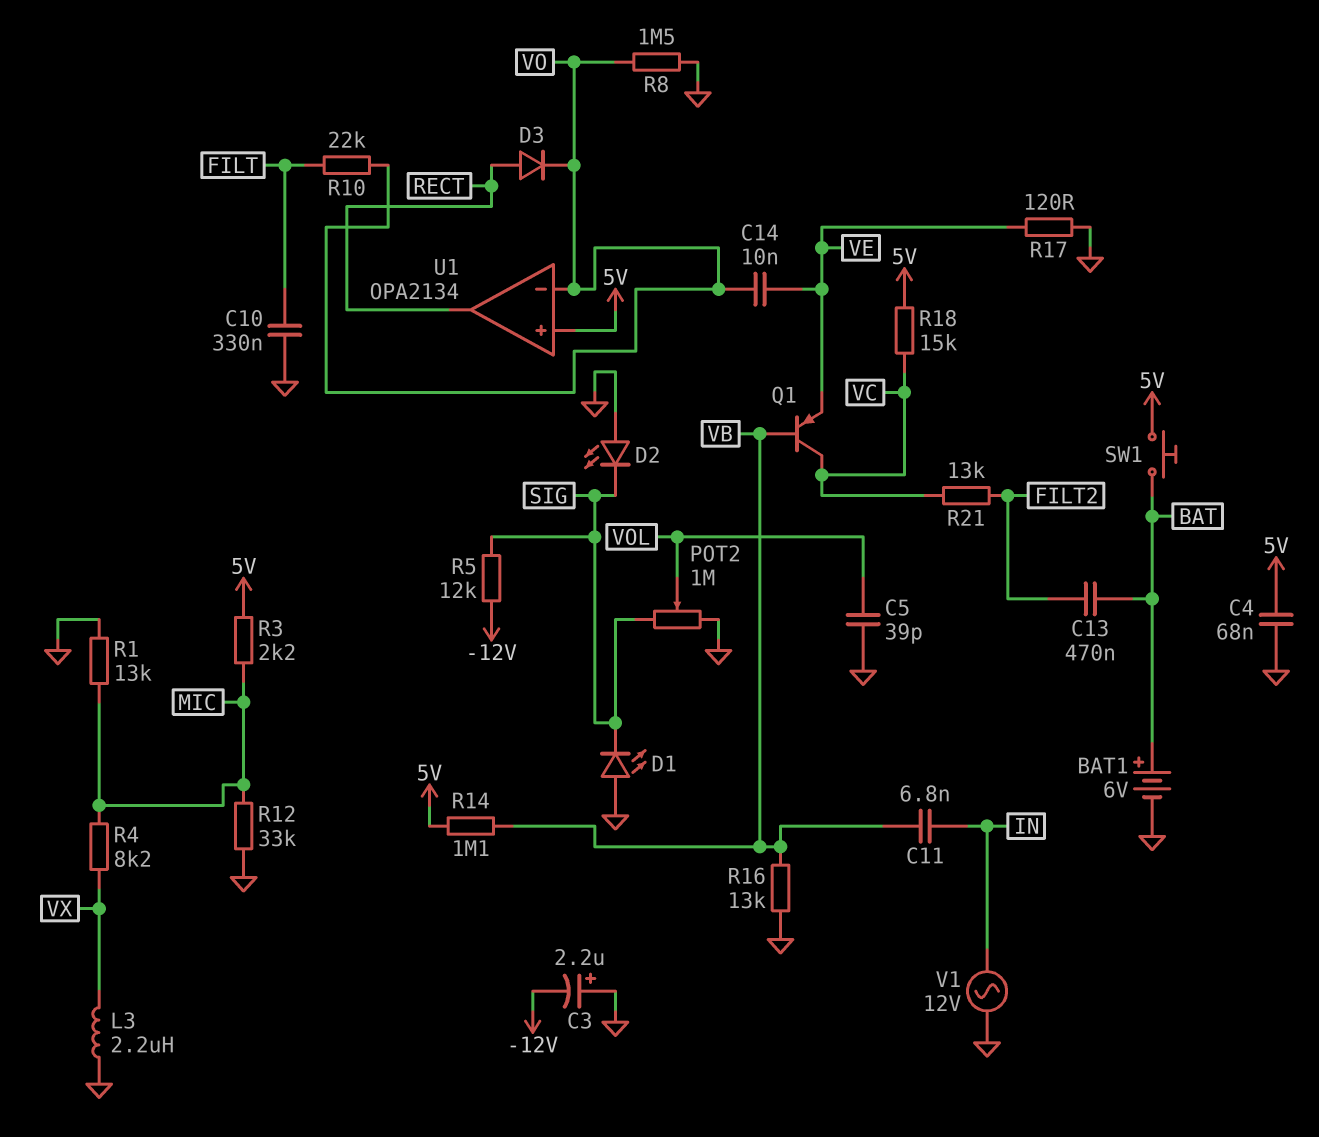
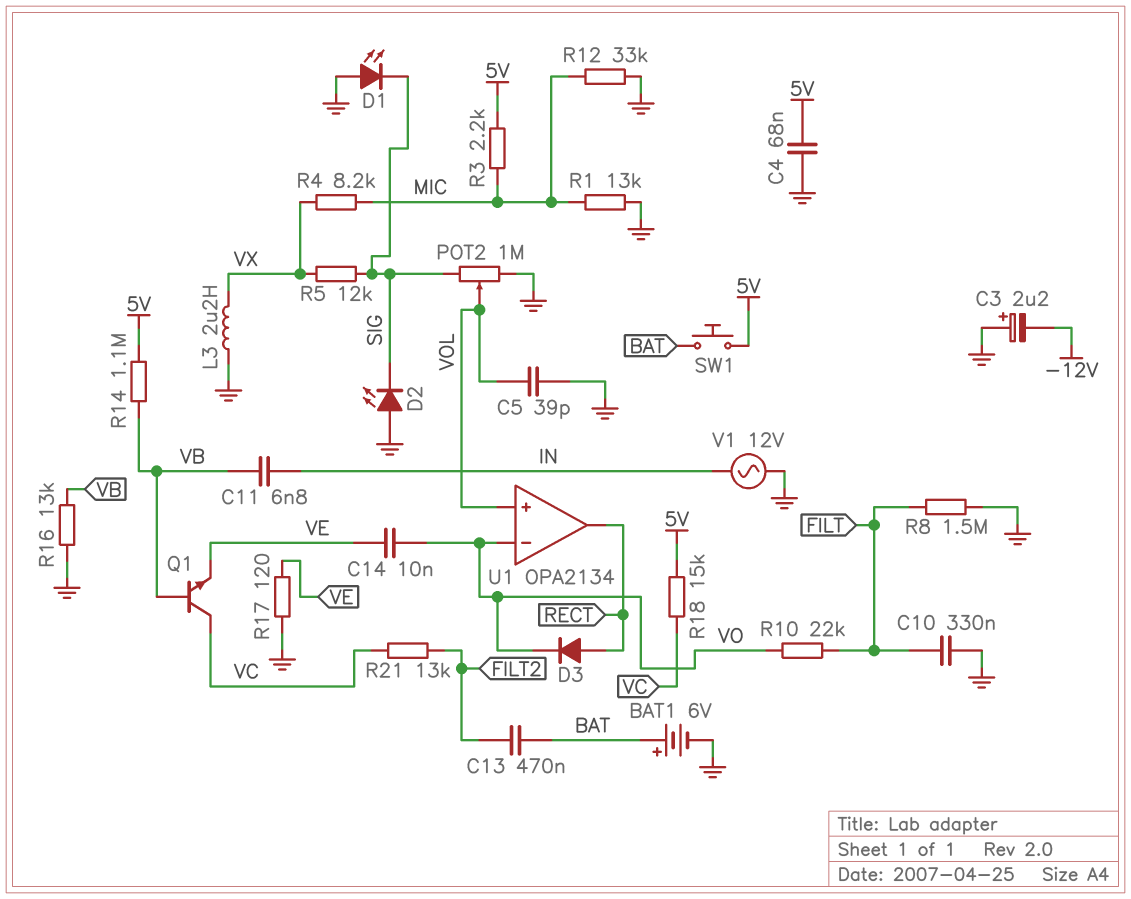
Q1: PNP (B VB, C VC, E VE) -> NPN (B VB, C VC, E VE)
R5: 12k (-12V, SIG) -> 12k (SIG, VX)
R8: 1.5M (GND, VO) -> 1.5M (FILT, GND)
U1 pin in+: 5V -> VOL

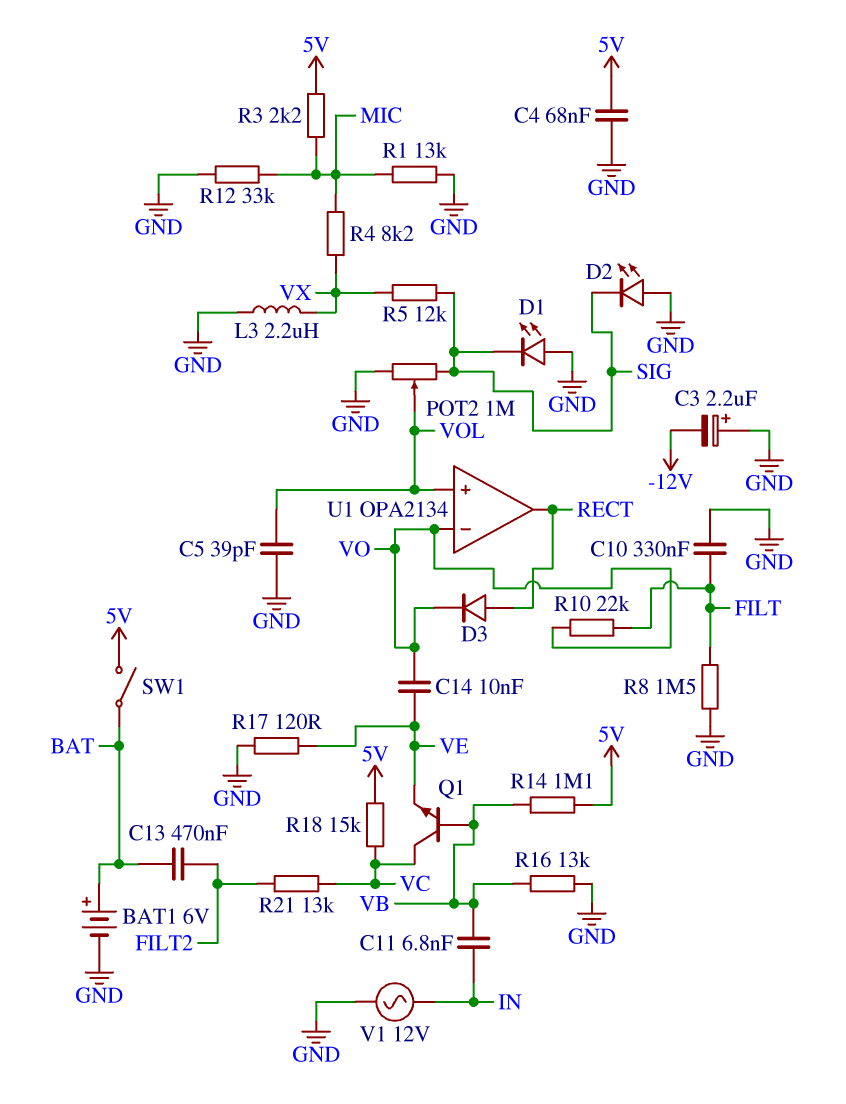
SW1: button (5V, BAT) -> switch (5V, BAT)

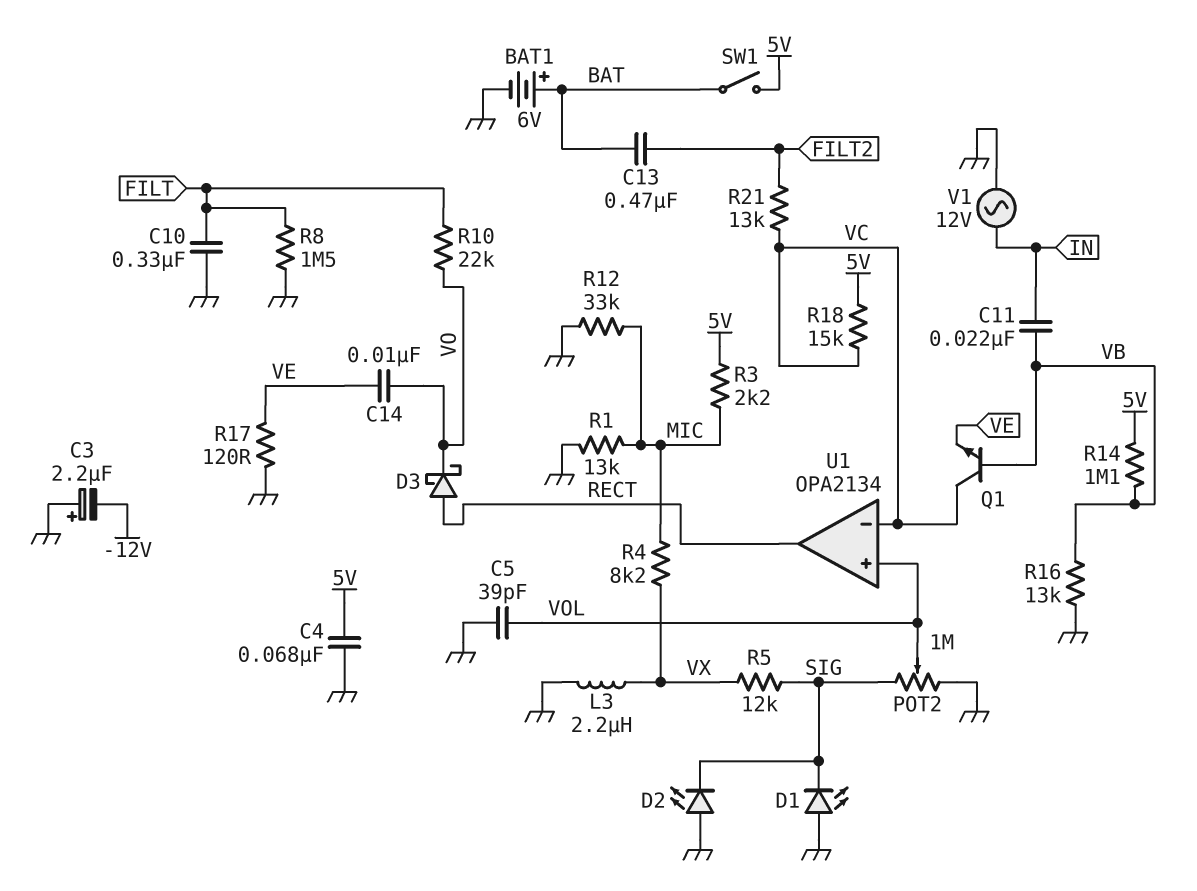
C11: 6.8nF (IN, VB) -> 22nF (IN, VB)
D3: diode (A RECT, K VO) -> schottky (A RECT, K VO)
U1 pin in-: VO -> VC

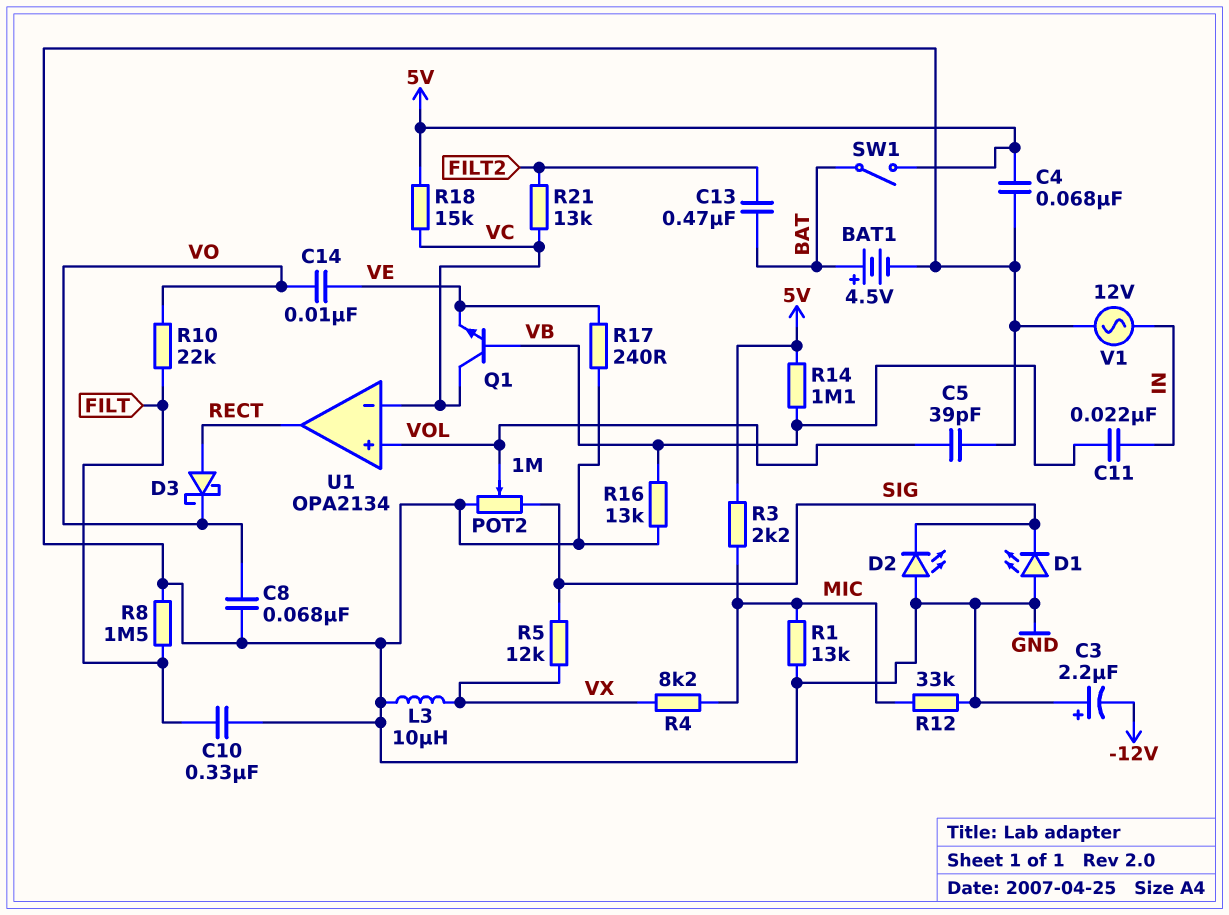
BAT1: 6V (plus BAT, minus GND) -> 4.5V (plus BAT, minus GND)
C8: none -> 68nF (GND, VO)
L3: 2.2uH (GND, VX) -> 10uH (GND, VX)
R17: 120 (GND, VE) -> 240 (GND, VE)

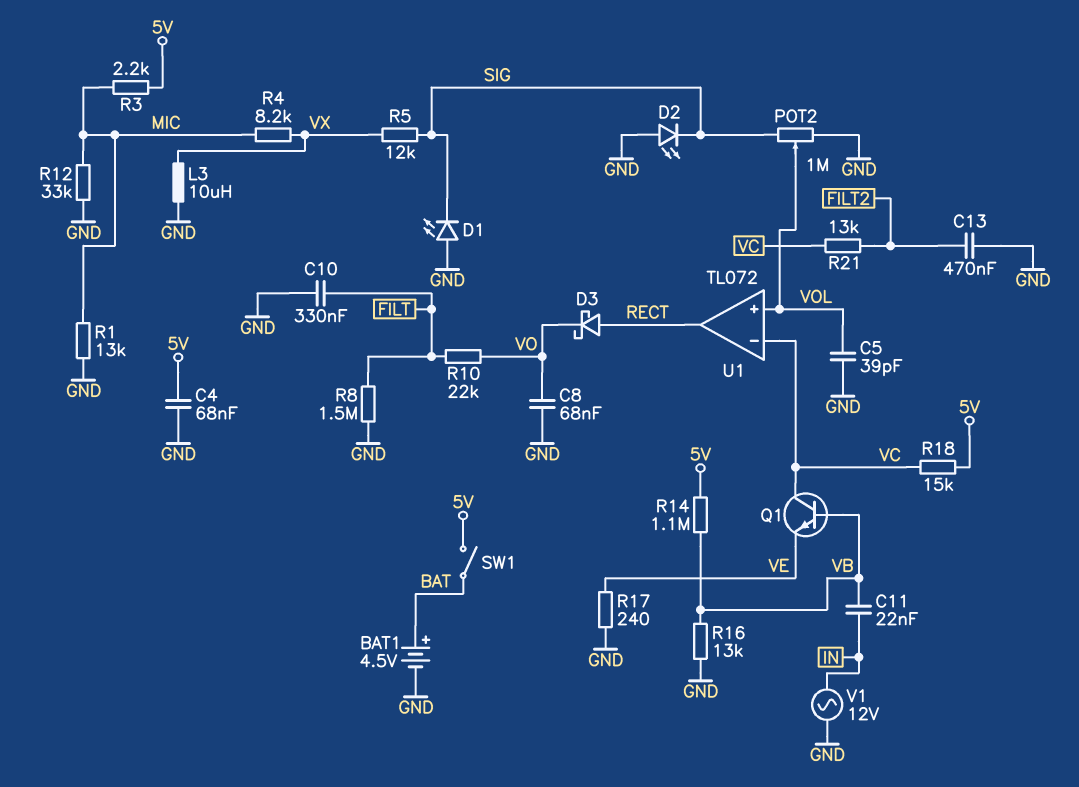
C3: 2.2uF (plus GND, minus -12V) -> none
C13: 470nF (BAT, FILT2) -> 470nF (FILT2, GND)
C14: 10nF (VE, VO) -> none
U1: OPA2134 -> TL072

